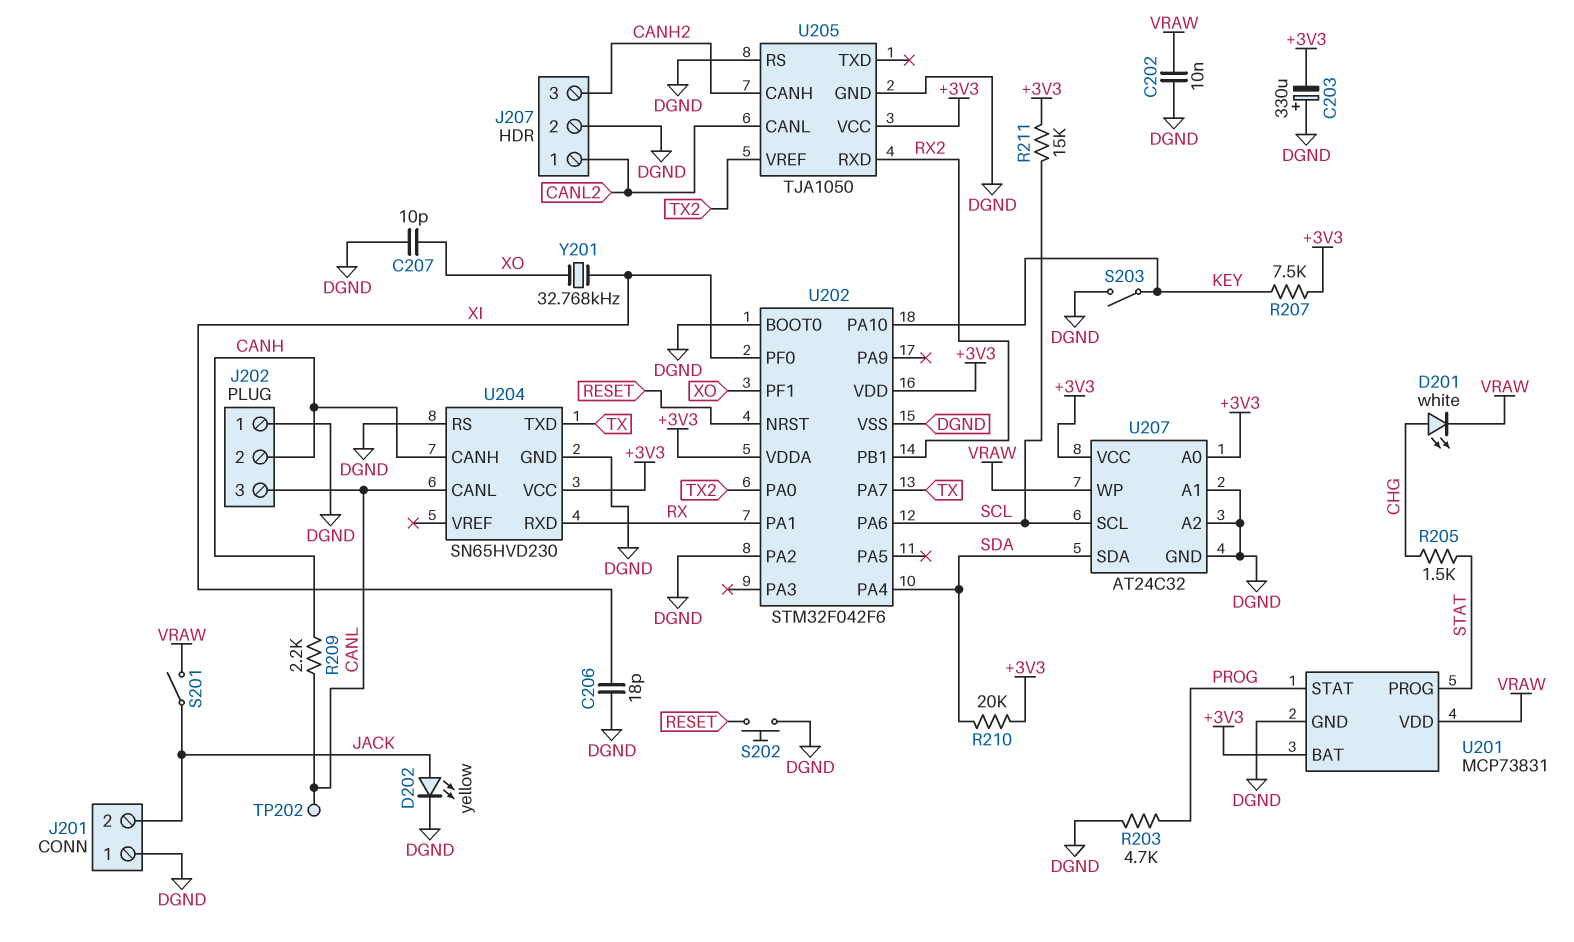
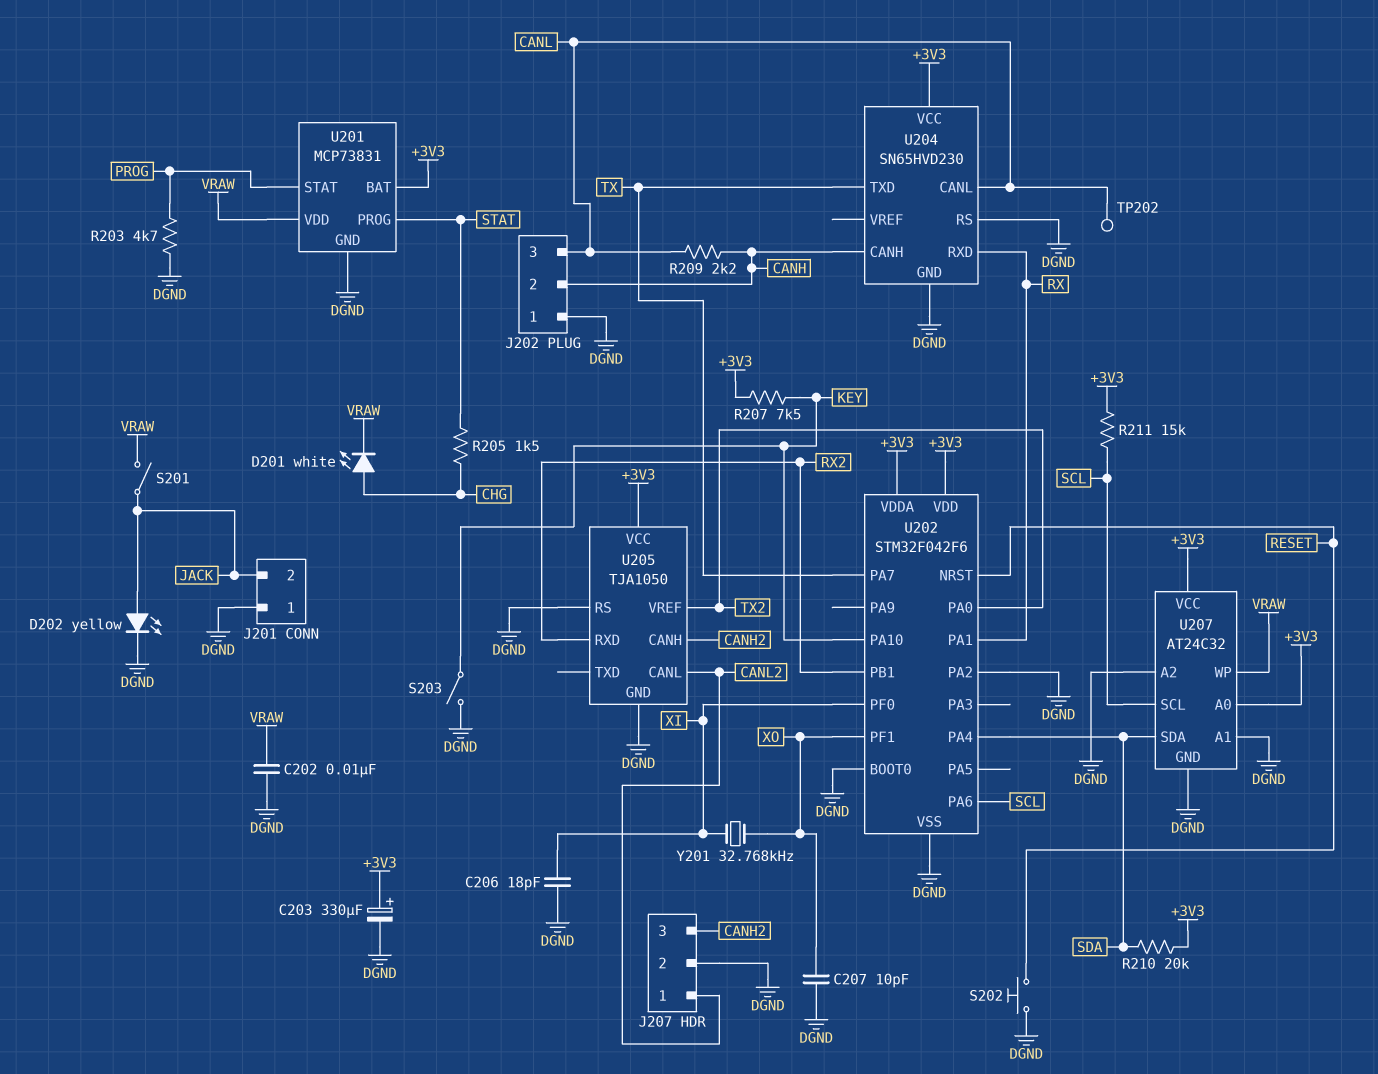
C203: 330uF (plus DGND, minus +3V3) -> 330uF (plus +3V3, minus DGND)

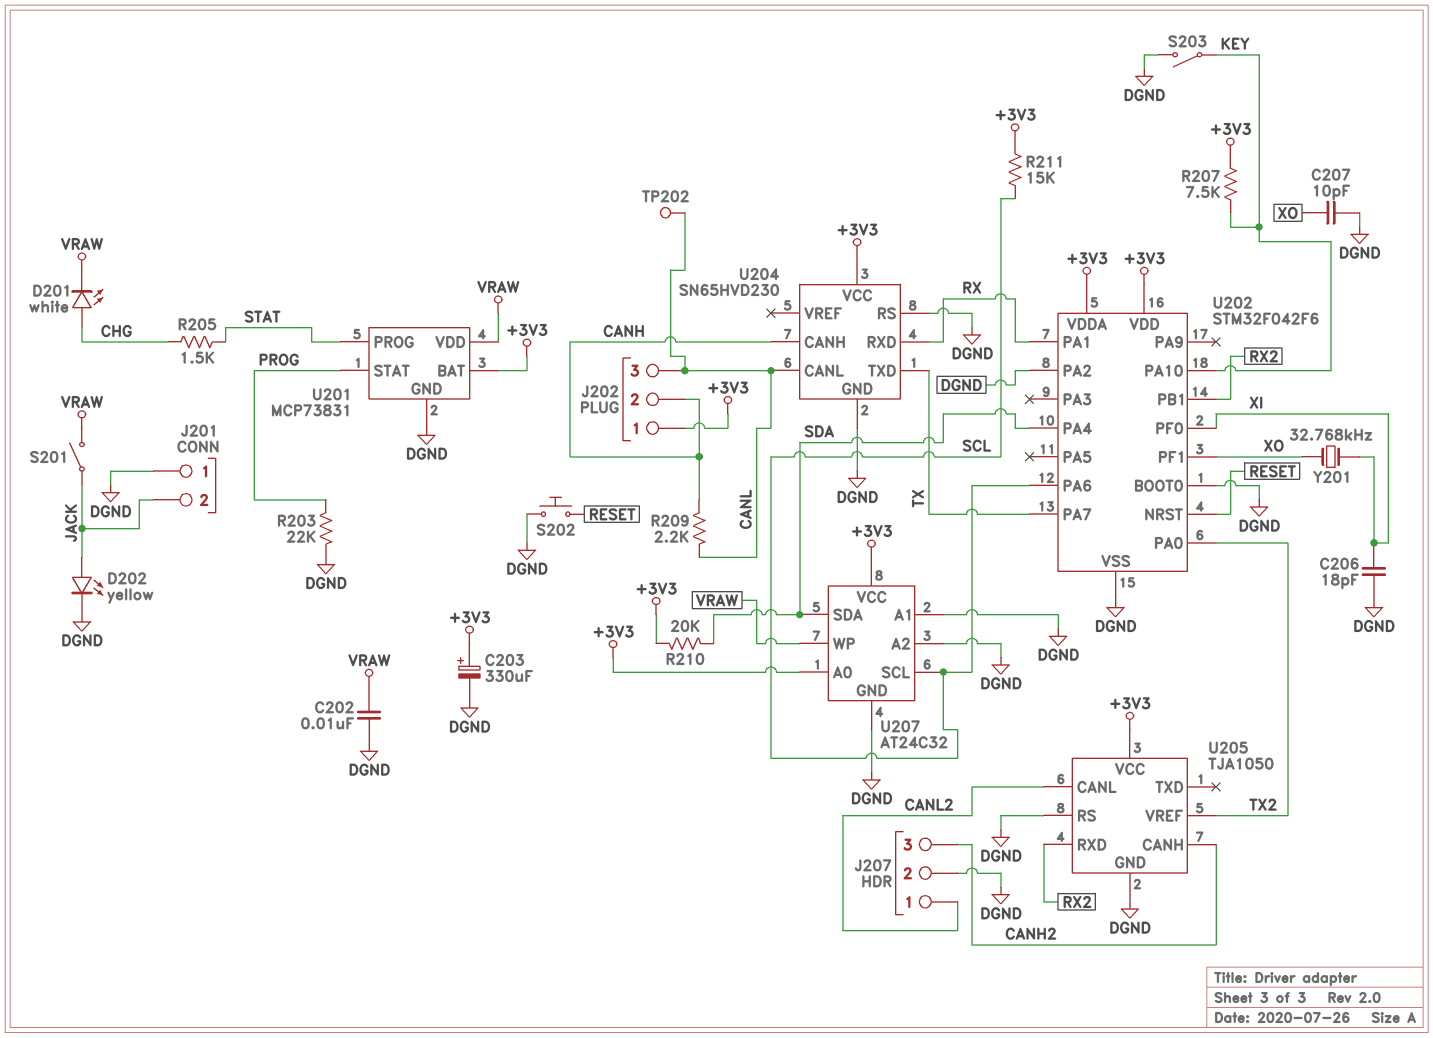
J202 pin 1: DGND -> +3V3
R203: 4.7k (DGND, PROG) -> 22k (DGND, PROG)

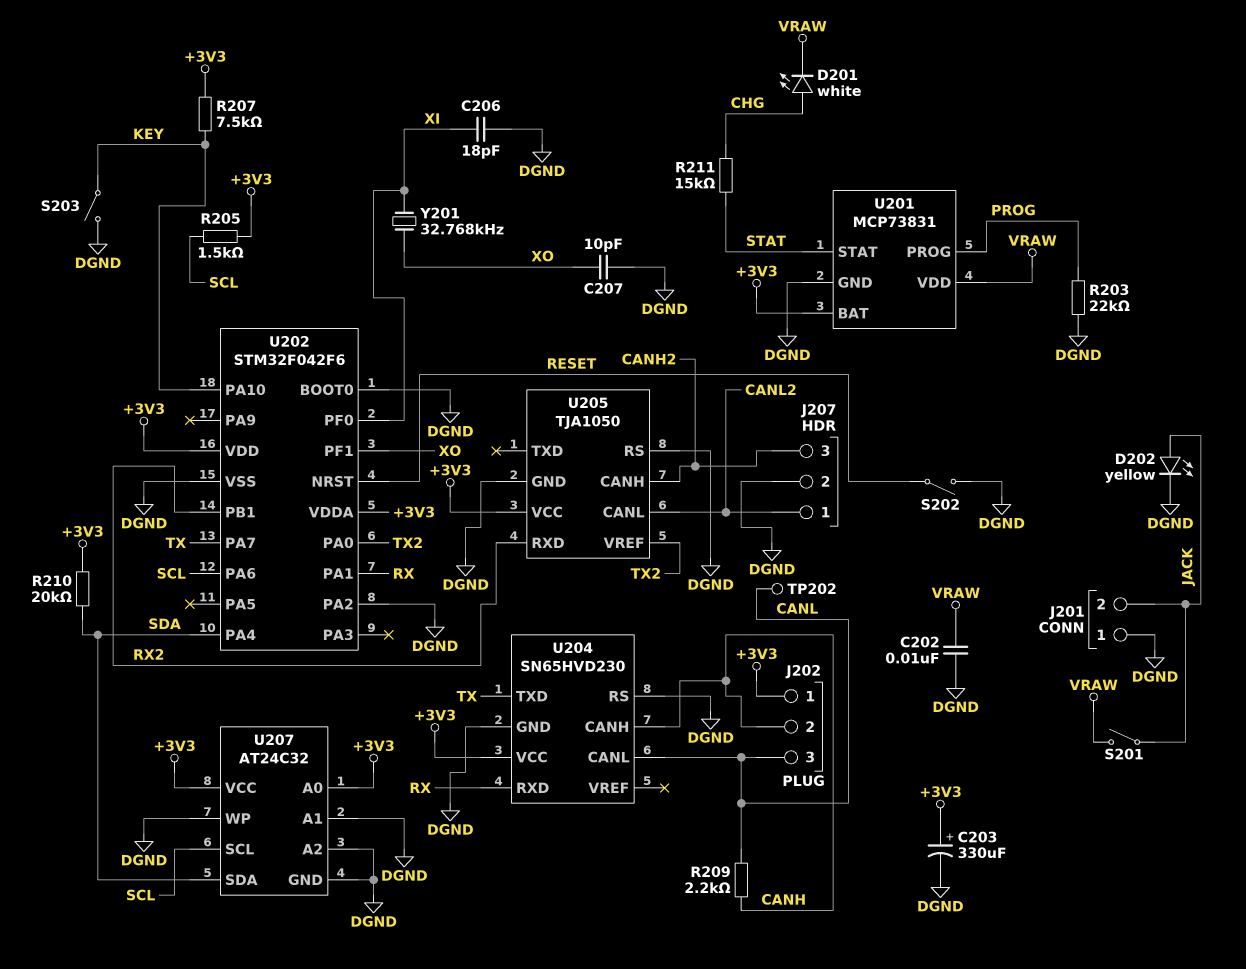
R205: 1.5k (CHG, STAT) -> 1.5k (+3V3, SCL)
R211: 15k (+3V3, SCL) -> 15k (CHG, STAT)
S202: button (DGND, RESET) -> switch (DGND, RESET)
U201 pin PROG: STAT -> PROG
U201 pin STAT: PROG -> STAT
U207 pin WP: VRAW -> DGND

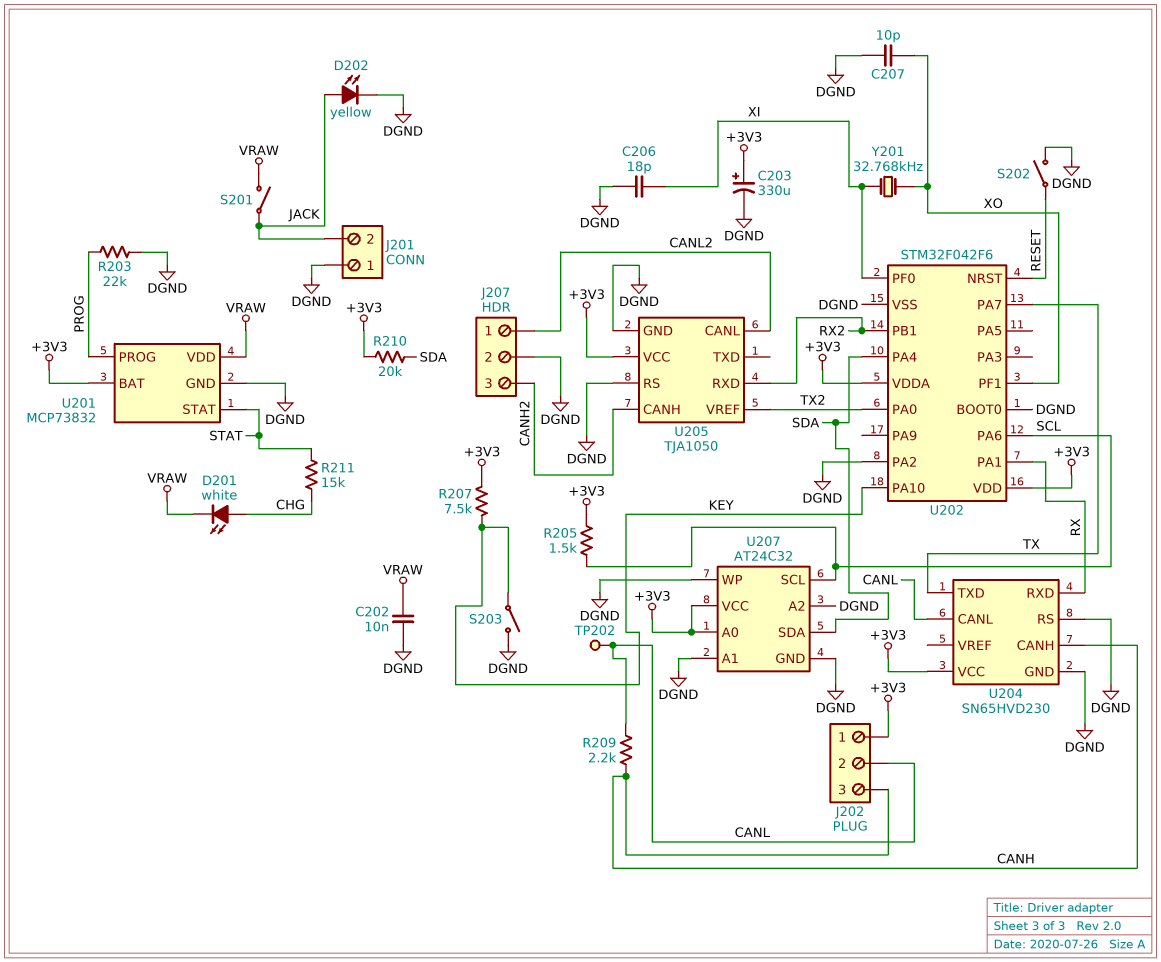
J202 pin 2: CANH -> CANL
J202 pin 3: CANL -> CANH
U201: MCP73831 -> MCP73832

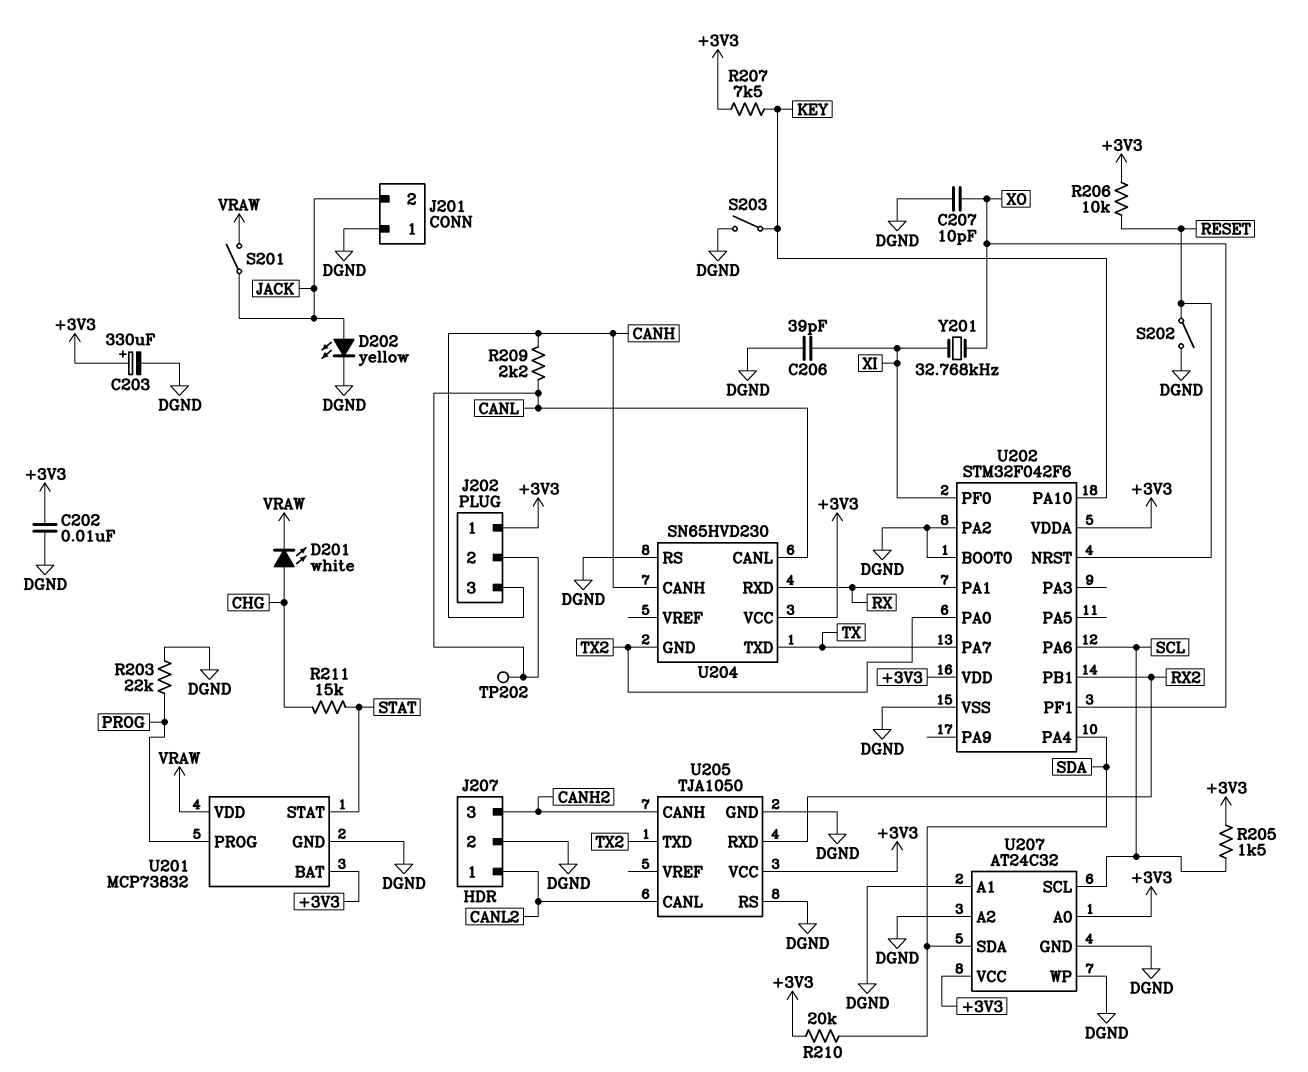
C202: 10nF (DGND, VRAW) -> 10nF (+3V3, DGND)
C206: 18pF (DGND, XI) -> 39pF (DGND, XI)
R206: none -> 10k (+3V3, RESET)
U204 pin GND: DGND -> TX2
U205 pin TXD: none -> TX2
U205 pin VREF: TX2 -> none

